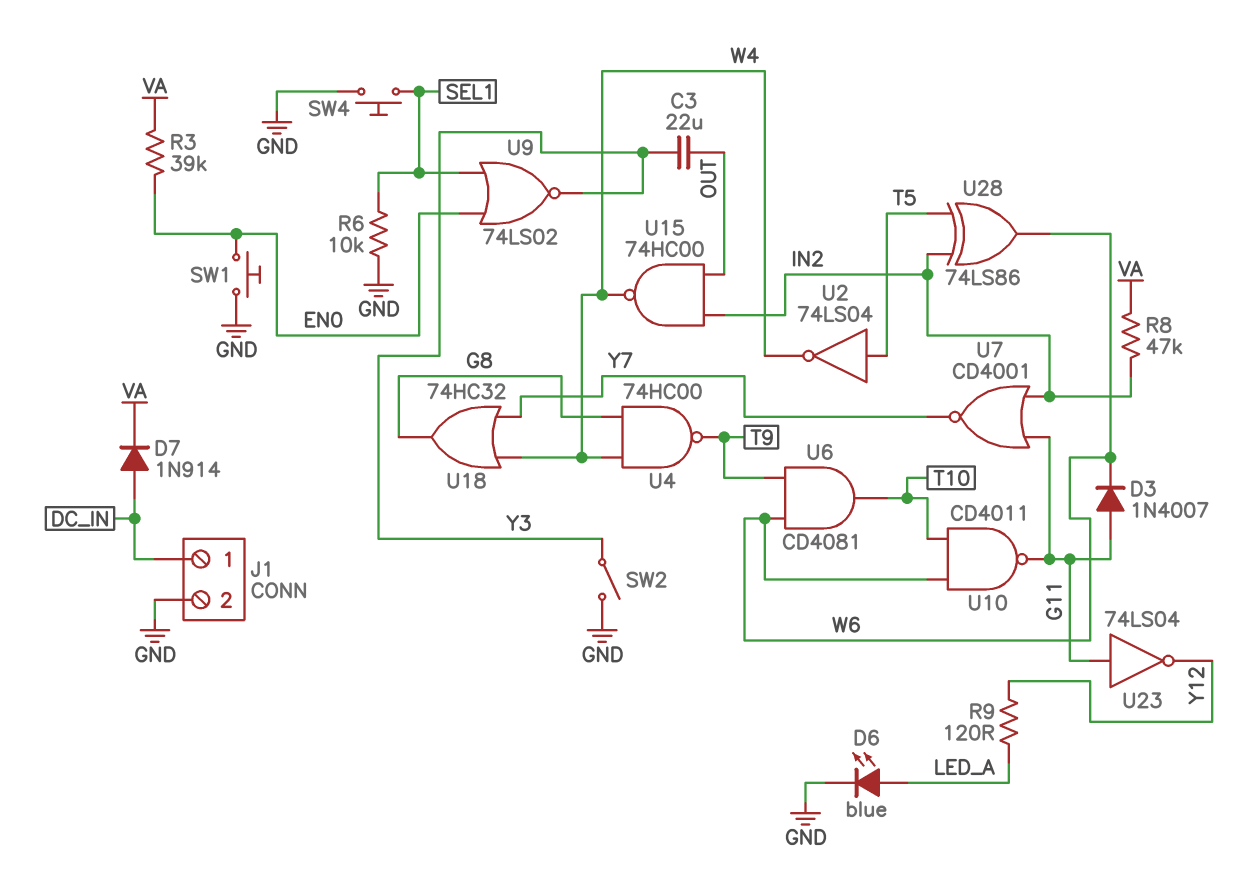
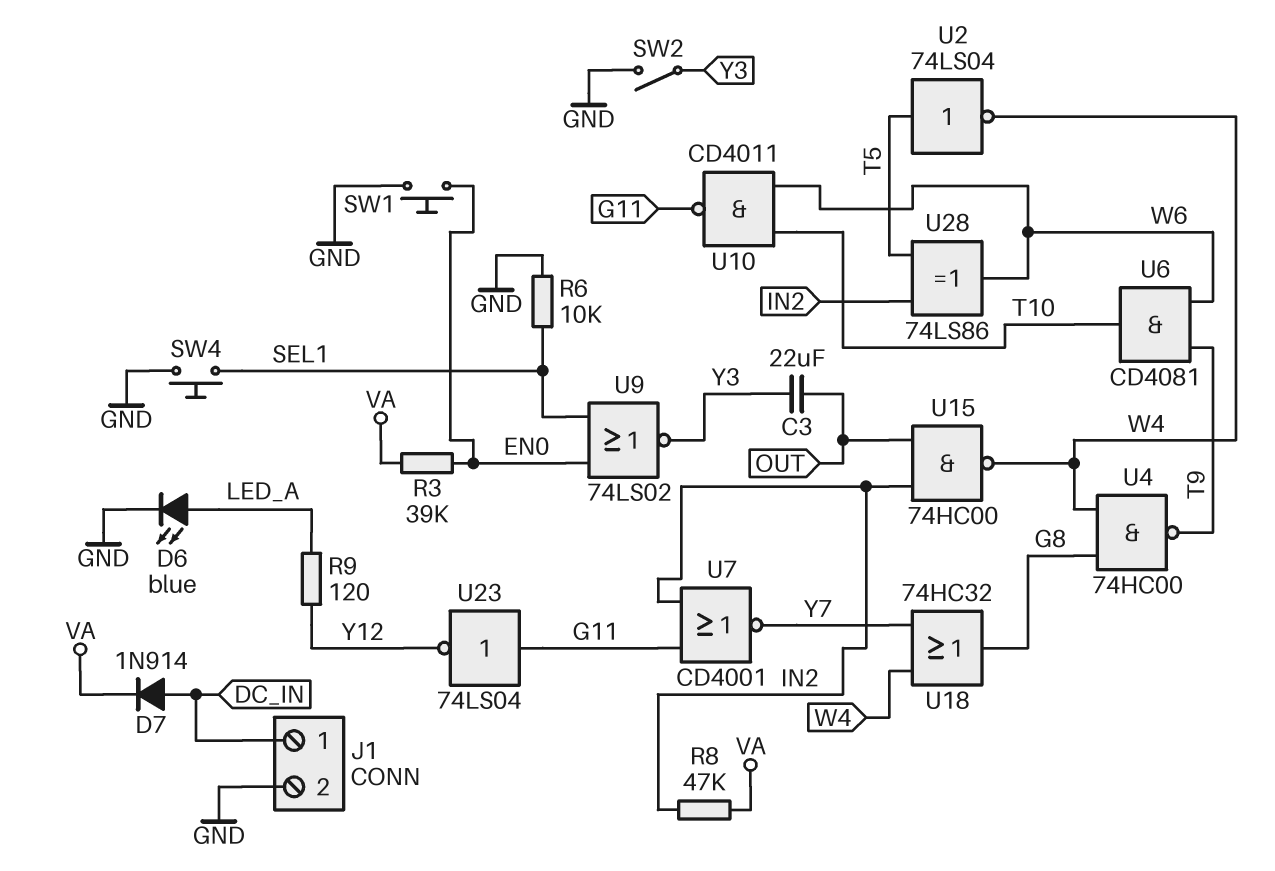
D3: diode 1N4007 (A G11, K W6) -> none

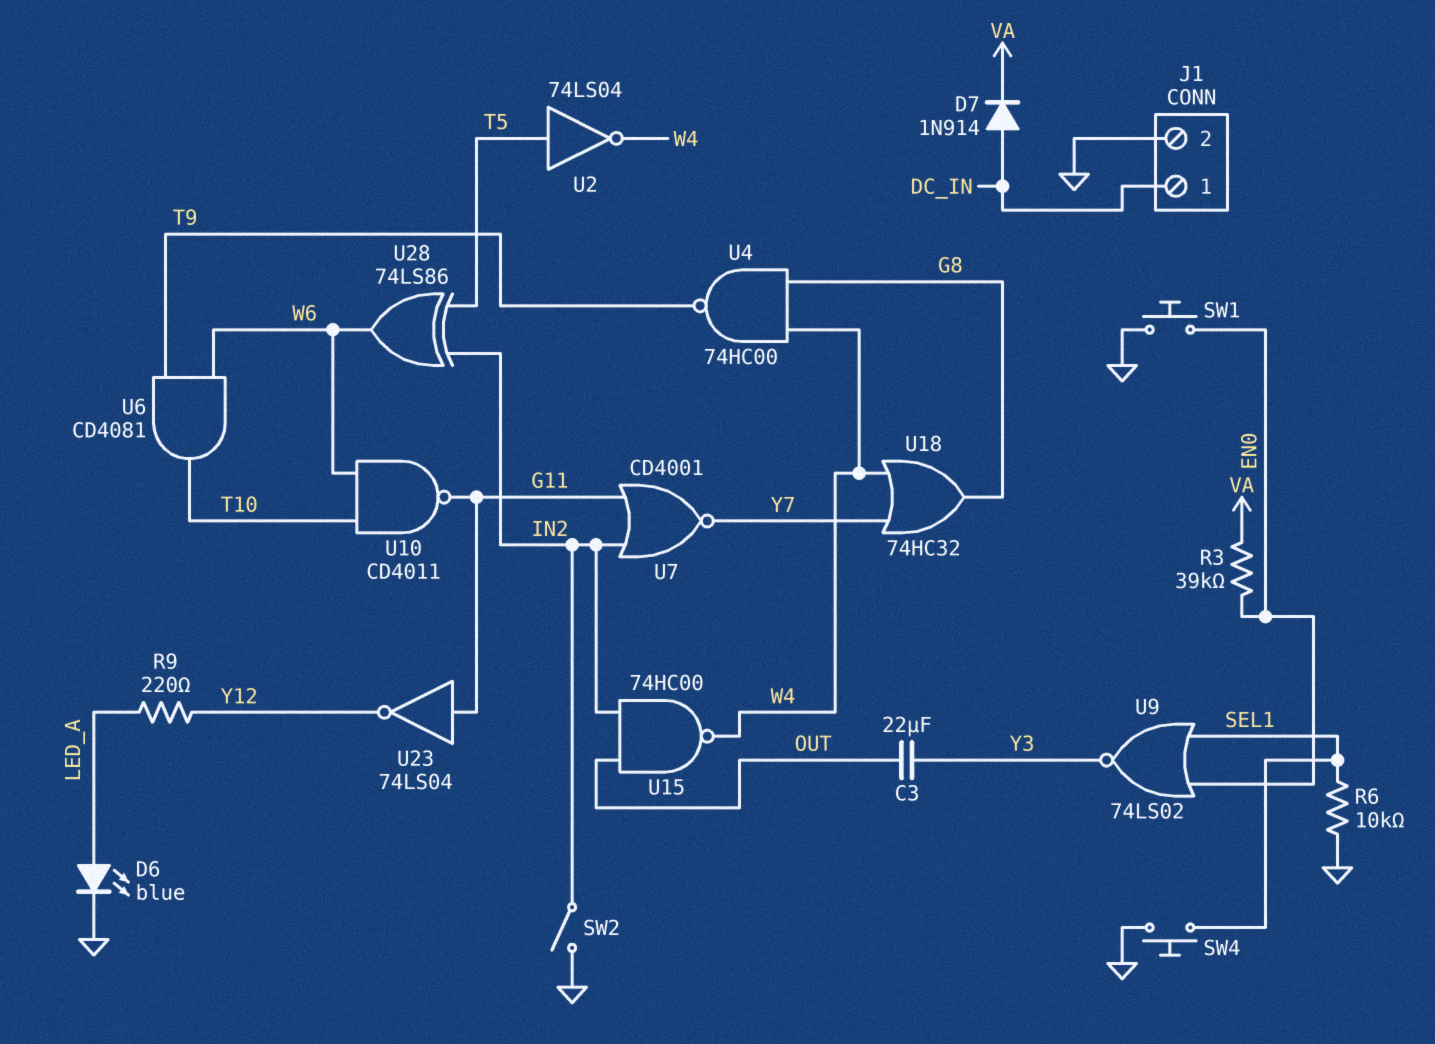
R8: 47k (IN2, VA) -> none
R9: 120 (LED_A, Y12) -> 220 (LED_A, Y12)
SW2: switch (GND, Y3) -> switch (GND, IN2)

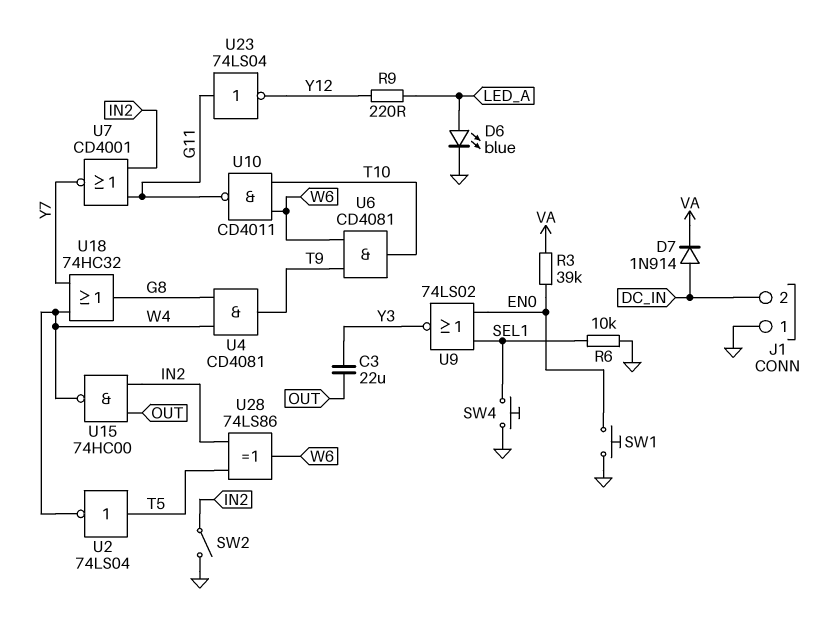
J1 pin 1: DC_IN -> GND
J1 pin 2: GND -> DC_IN
U4: NAND 74HC00 (in G8, in W4, out T9) -> AND CD4081 (in G8, in W4, out T9)

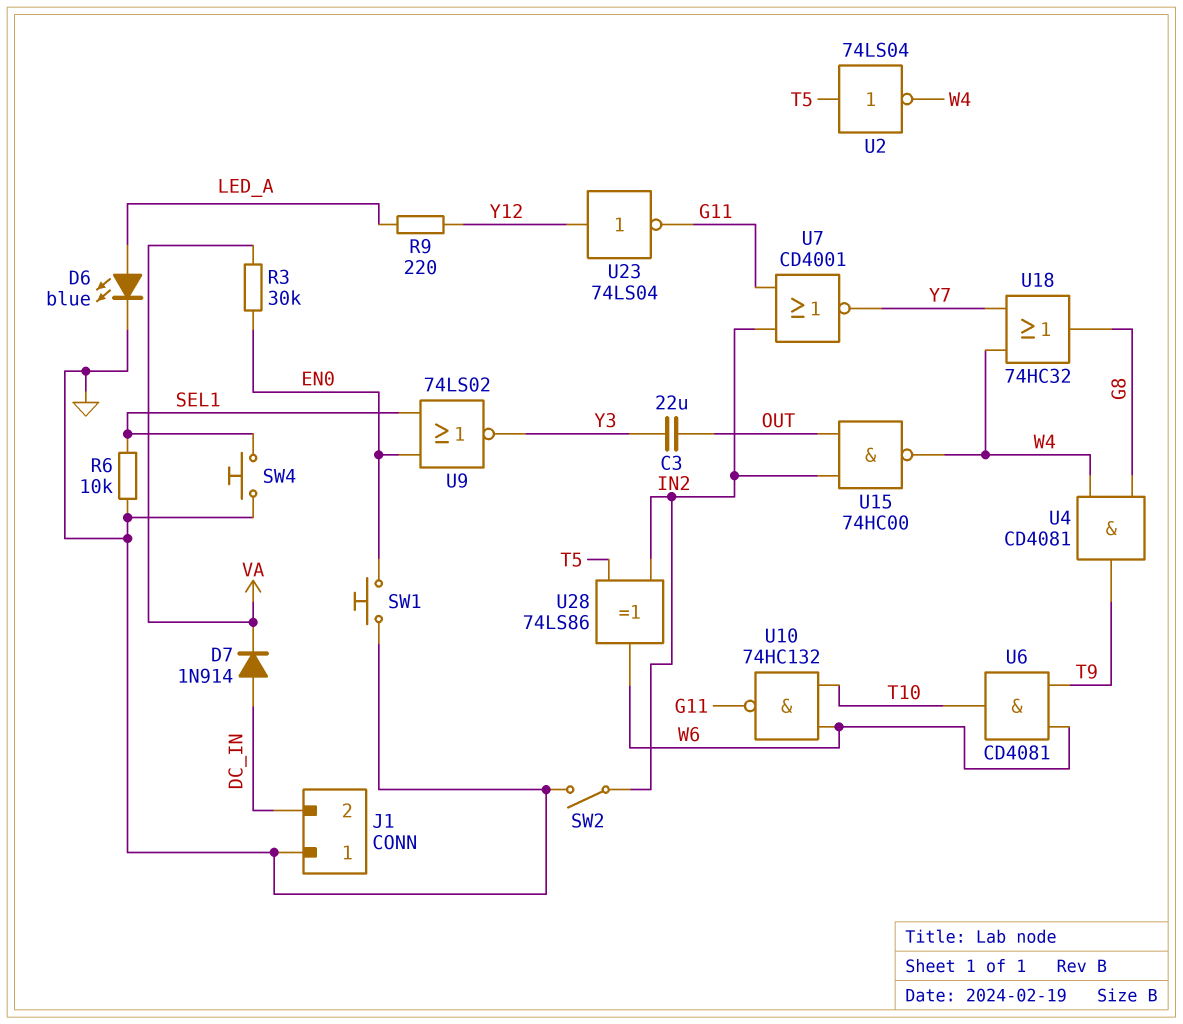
R3: 39k (EN0, VA) -> 30k (EN0, VA)
U10: NAND CD4011 (in T10, in W6, out G11) -> NAND 74HC132 (in T10, in W6, out G11)
U23: NOT 74LS04 (in G11, out Y12) -> NOT 74LS04 (in Y12, out G11)

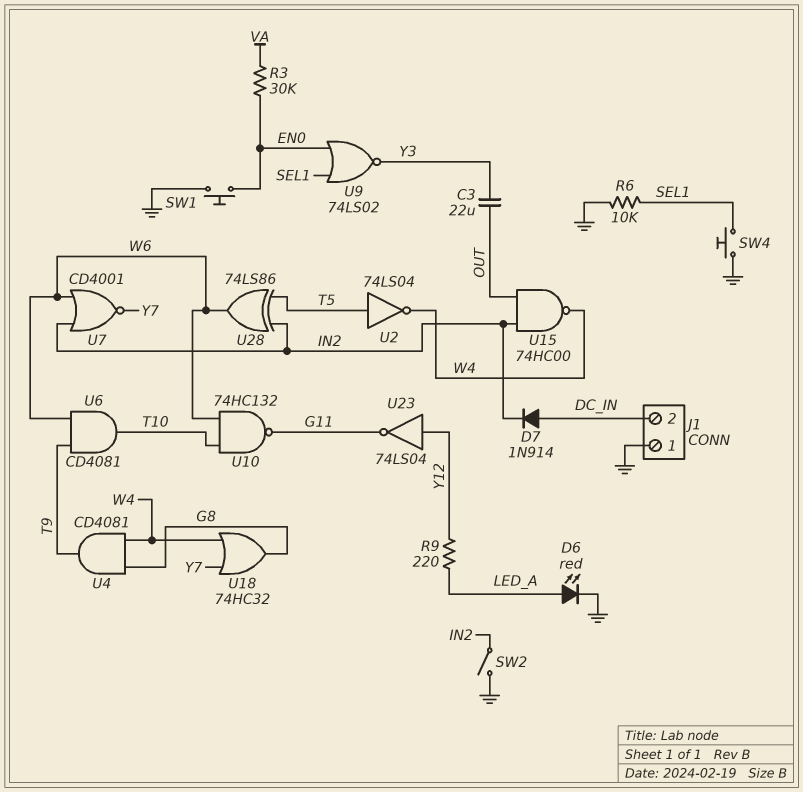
D6: LED blue (A LED_A, K GND) -> LED red (A LED_A, K GND)
D7: diode 1N914 (A DC_IN, K VA) -> diode 1N914 (A DC_IN, K IN2)
U7: NOR CD4001 (in G11, in IN2, out Y7) -> NOR CD4001 (in IN2, in W6, out Y7)

